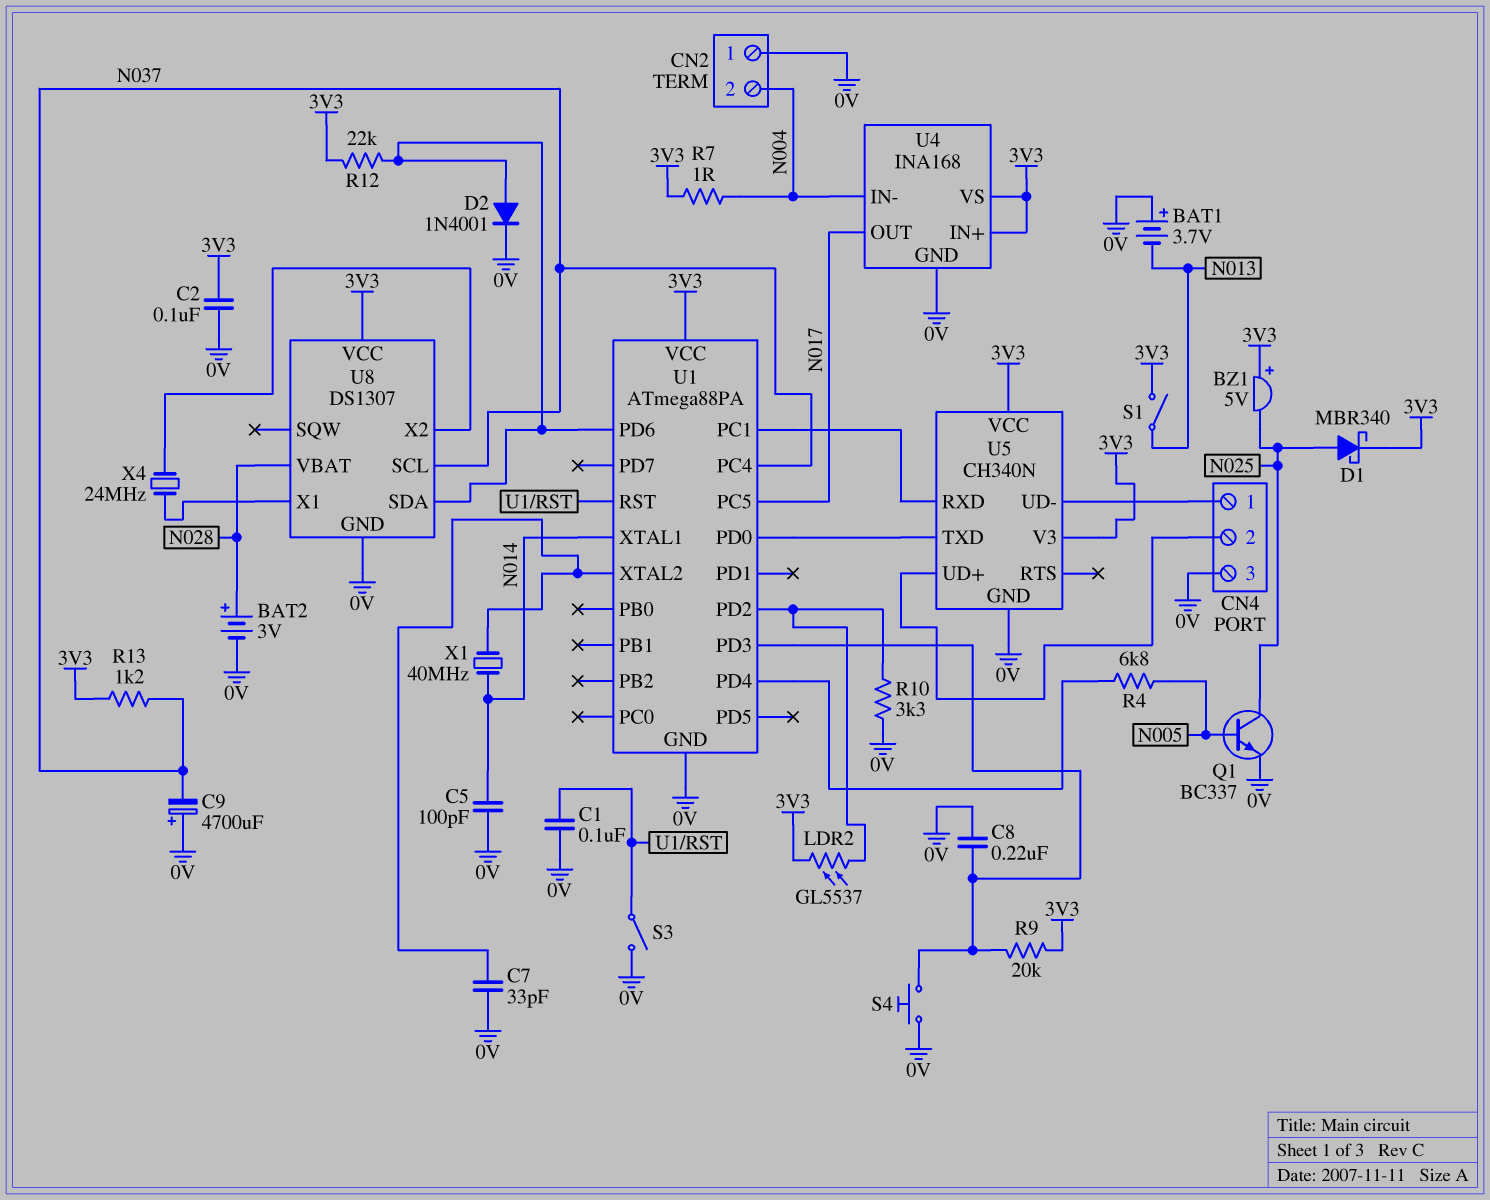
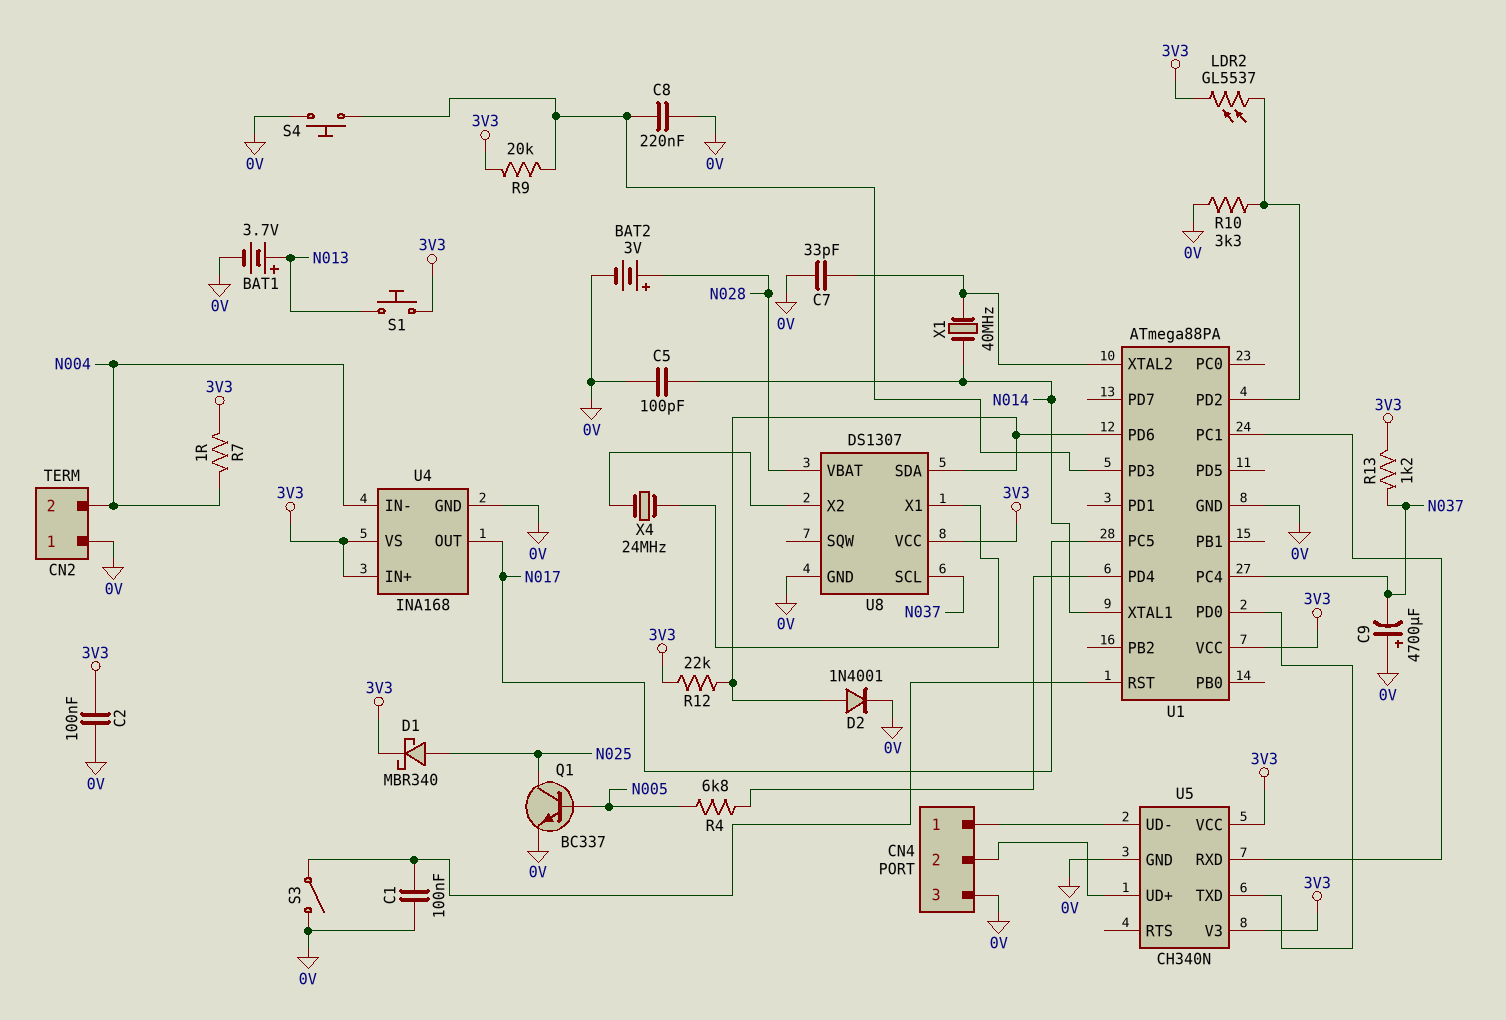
BAT1: 3.7V (plus 0V, minus N013) -> 3.7V (plus N013, minus 0V)
BZ1: buzzer 5V (plus 3V3, minus N025) -> none
S1: switch (3V3, N013) -> button (3V3, N013)

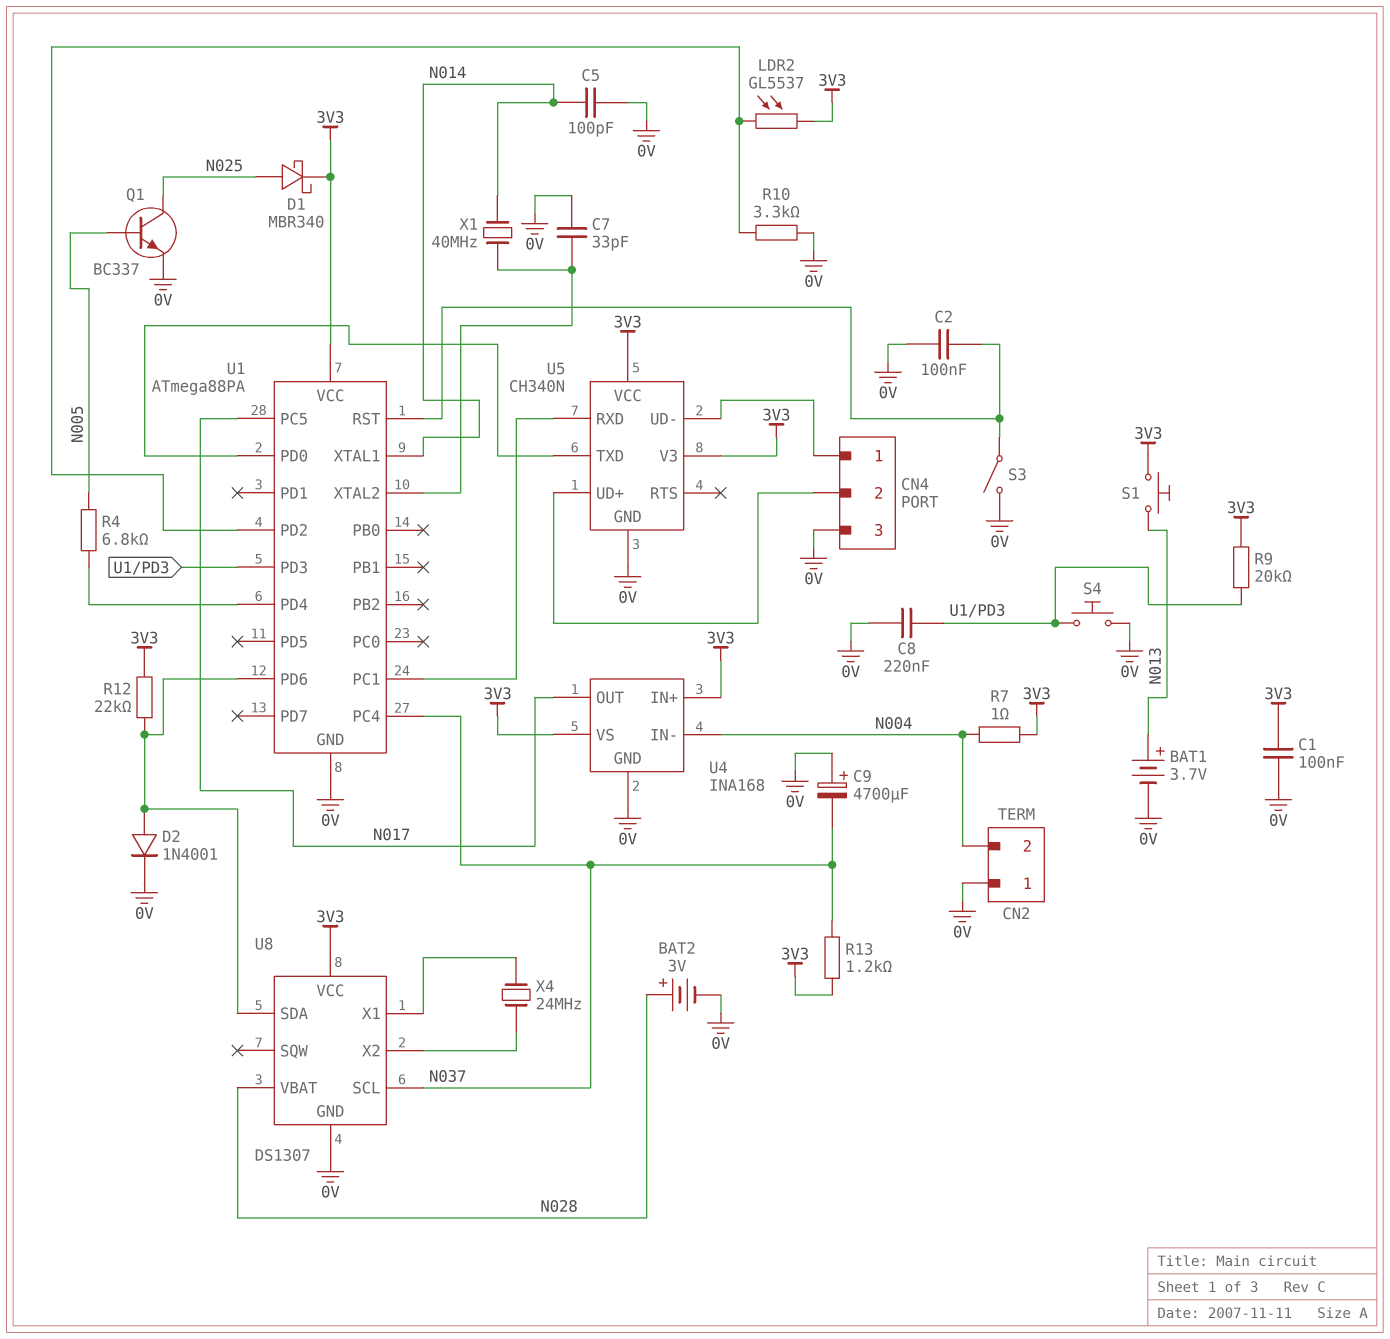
C1: 100nF (0V, U1/RST) -> 100nF (0V, 3V3)
C2: 100nF (0V, 3V3) -> 100nF (0V, U1/RST)

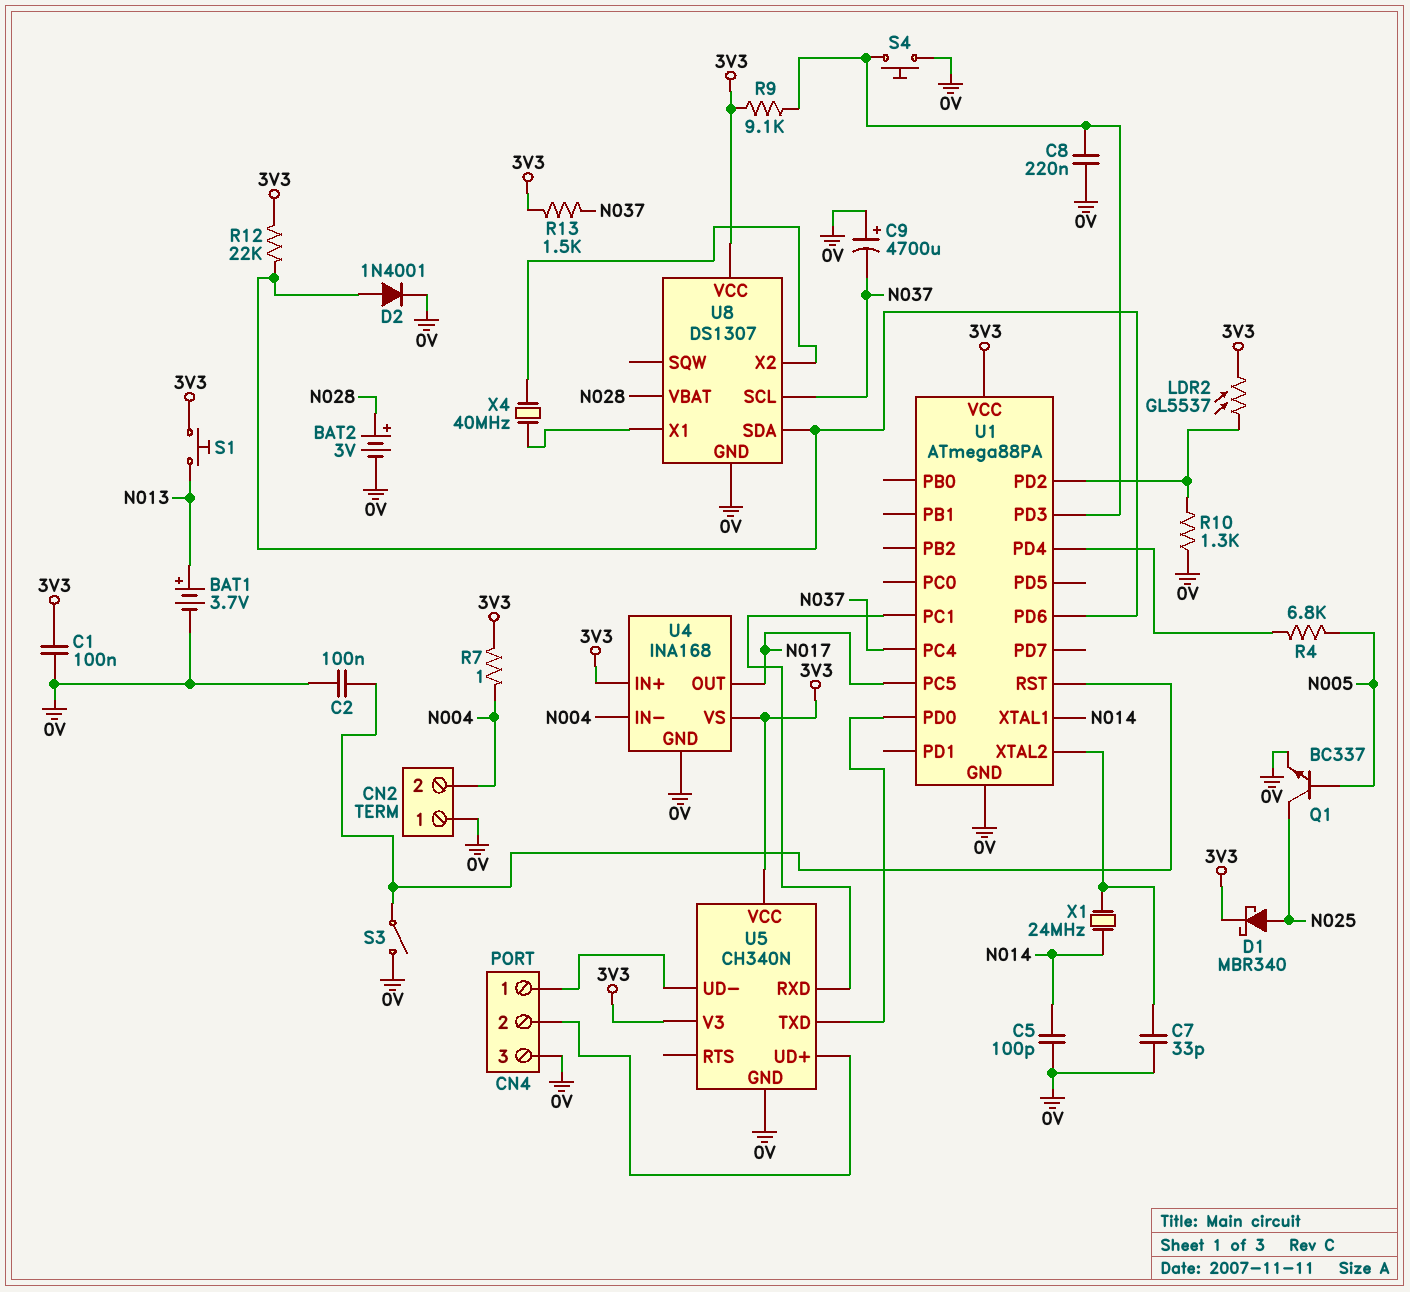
R9: 20k (3V3, U1/PD3) -> 9.1k (3V3, U1/PD3)
R10: 3.3k (0V, U1/PD2) -> 1.3k (0V, U1/PD2)
R13: 1.2k (3V3, N037) -> 1.5k (3V3, N037)
X1: 40MHz (N014, U1/XTAL2) -> 24MHz (N014, U1/XTAL2)
X4: 24MHz (U8/X1, U8/X2) -> 40MHz (U8/X1, U8/X2)

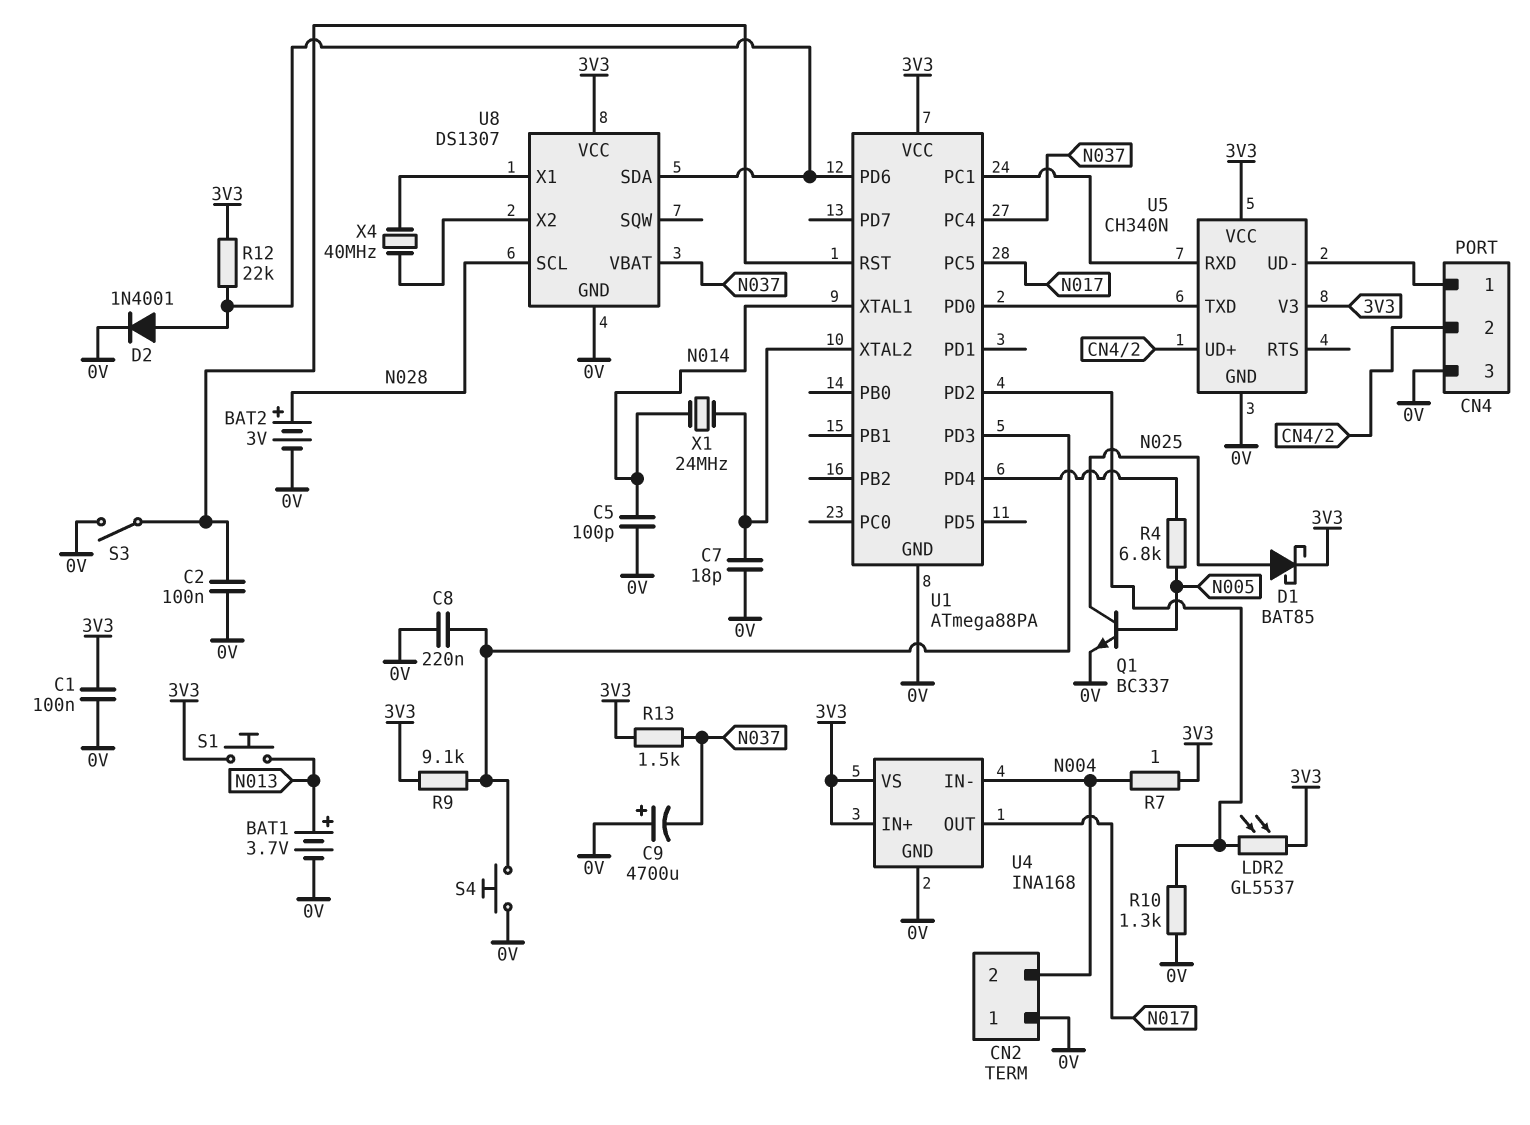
C7: 33pF (0V, U1/XTAL2) -> 18pF (0V, U1/XTAL2)
D1: schottky MBR340 (A N025, K 3V3) -> schottky BAT85 (A N025, K 3V3)
U8 pin SCL: N037 -> N028
U8 pin VBAT: N028 -> N037

